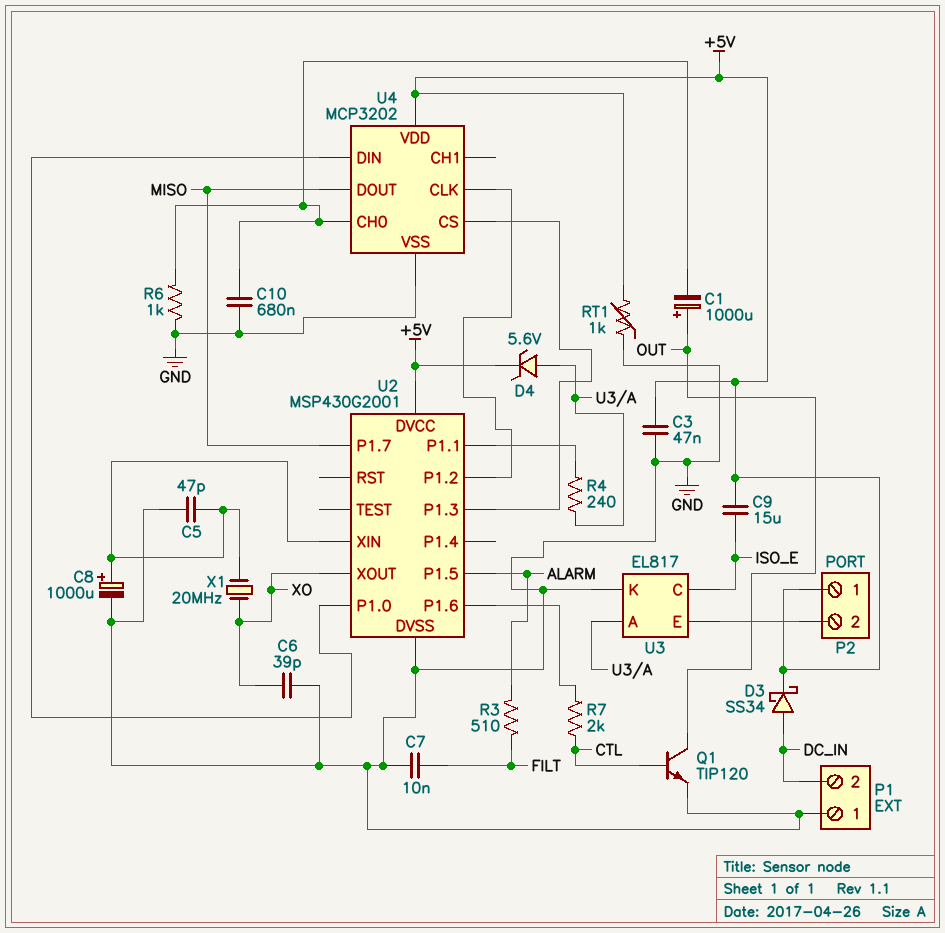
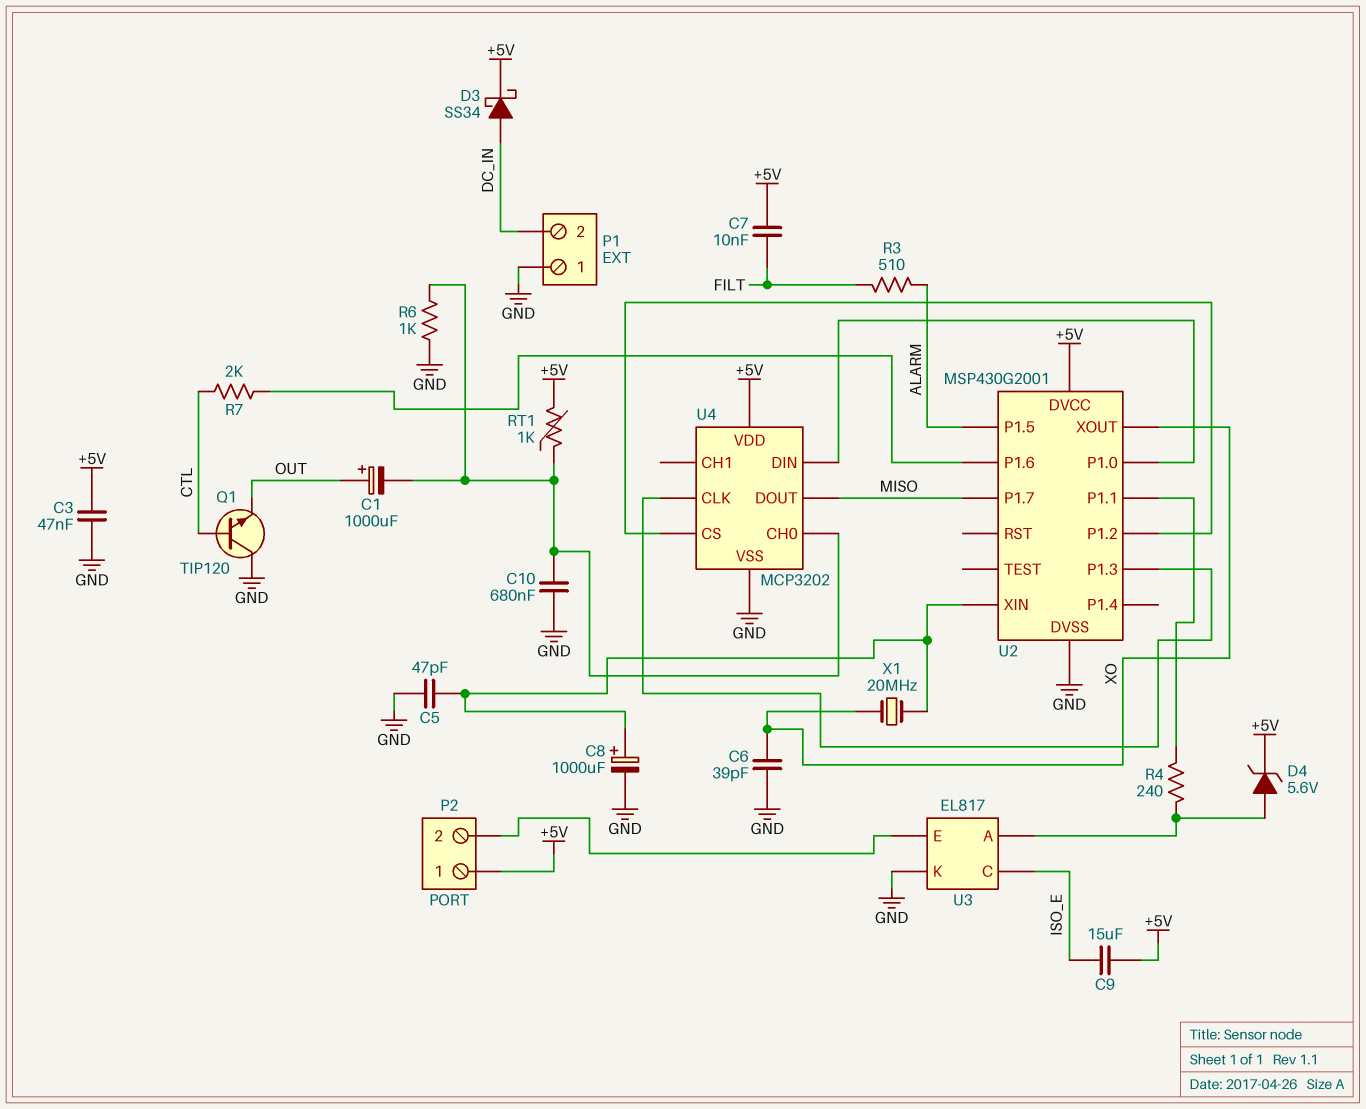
C7: 10nF (FILT, GND) -> 10nF (+5V, FILT)
Q1: NPN TIP120 (B CTL, C OUT, E GND) -> NPN TIP120 (B CTL, C GND, E OUT)
RT1: 1k (+5V, GND) -> 1k (+5V, U4/CH0)
U4 pin CLK: U2/P1.2 -> U2/P1.3
U4 pin CS: U2/P1.3 -> U2/P1.2

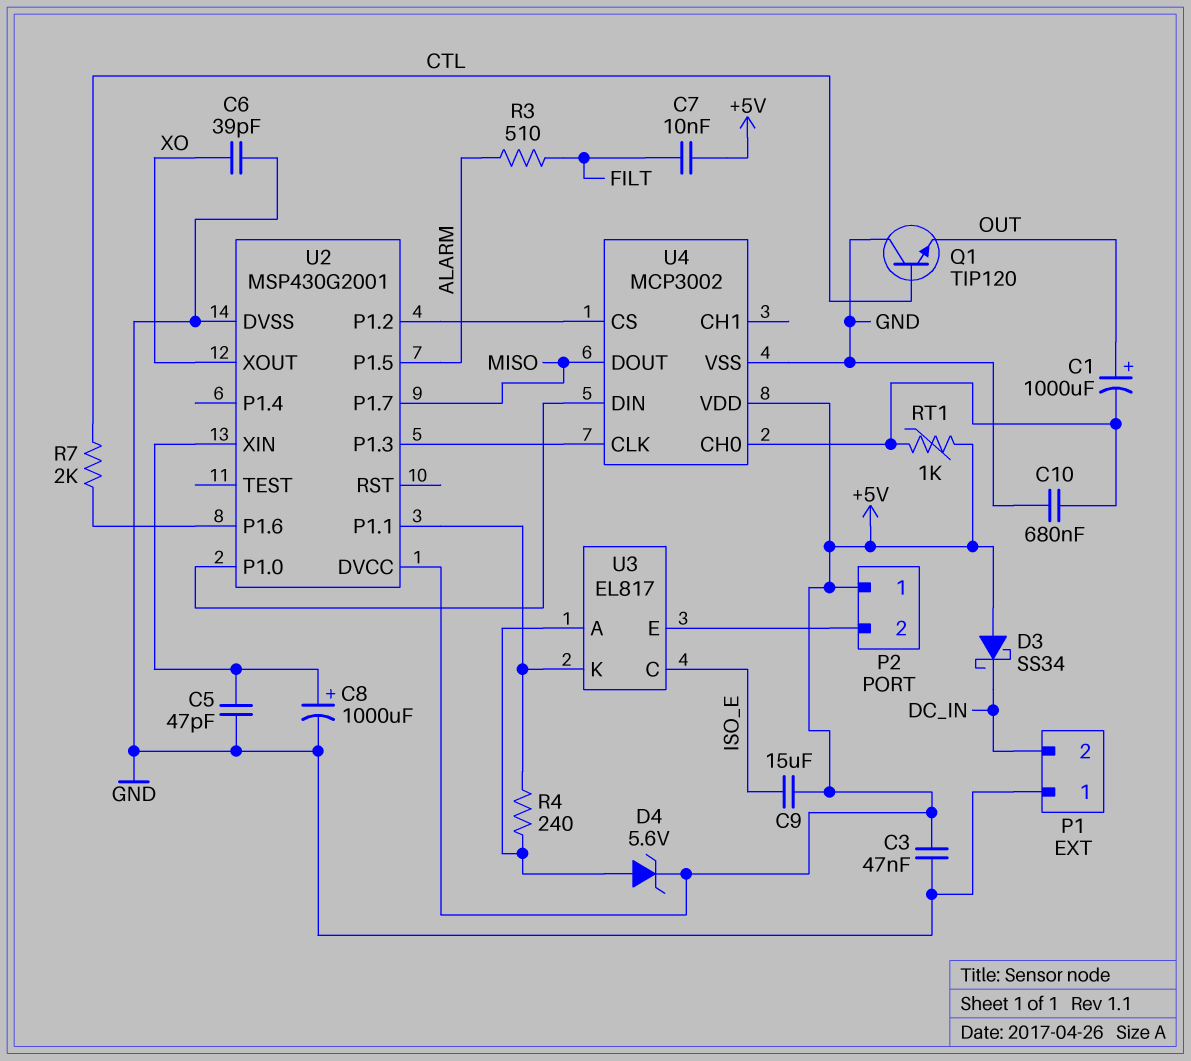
D3: schottky SS34 (A DC_IN, K +5V) -> schottky SS34 (A +5V, K DC_IN)
R6: 1k (GND, U4/CH0) -> none
U3 pin K: GND -> U2/P1.1
U4: MCP3202 -> MCP3002
X1: 20MHz (U2/XIN, XO) -> none

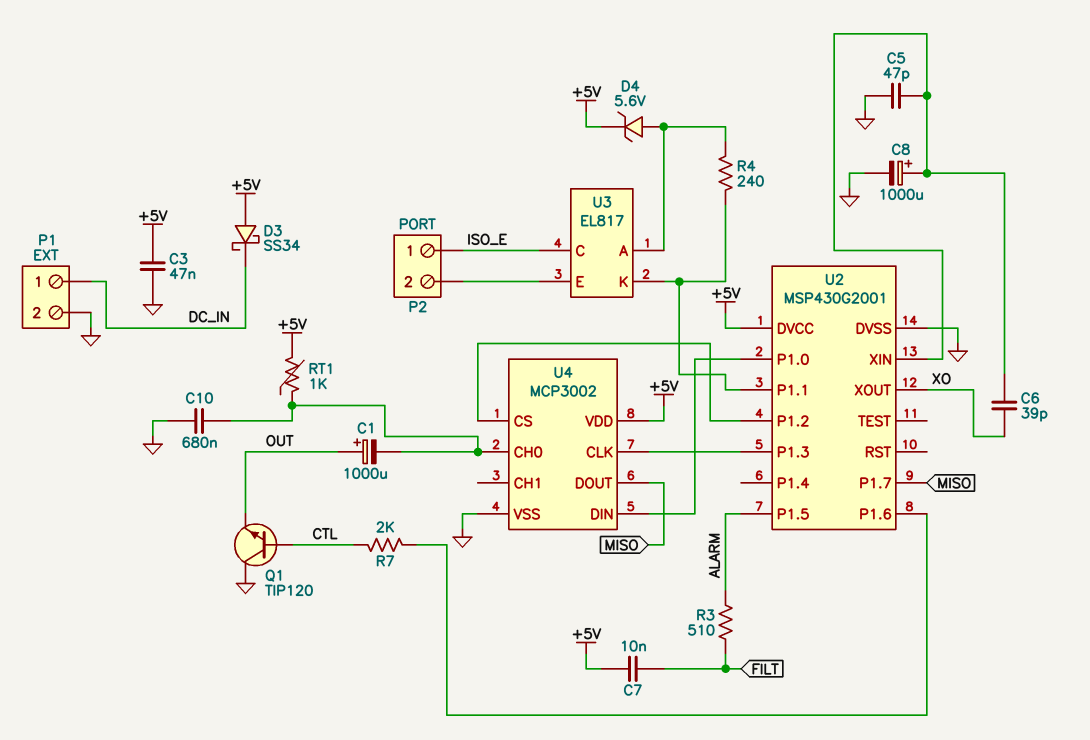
C6: 39pF (GND, XO) -> 39pF (U2/XIN, XO)
C9: 15uF (+5V, ISO_E) -> none
P1 pin 1: GND -> DC_IN
P1 pin 2: DC_IN -> GND
P2 pin 1: +5V -> ISO_E

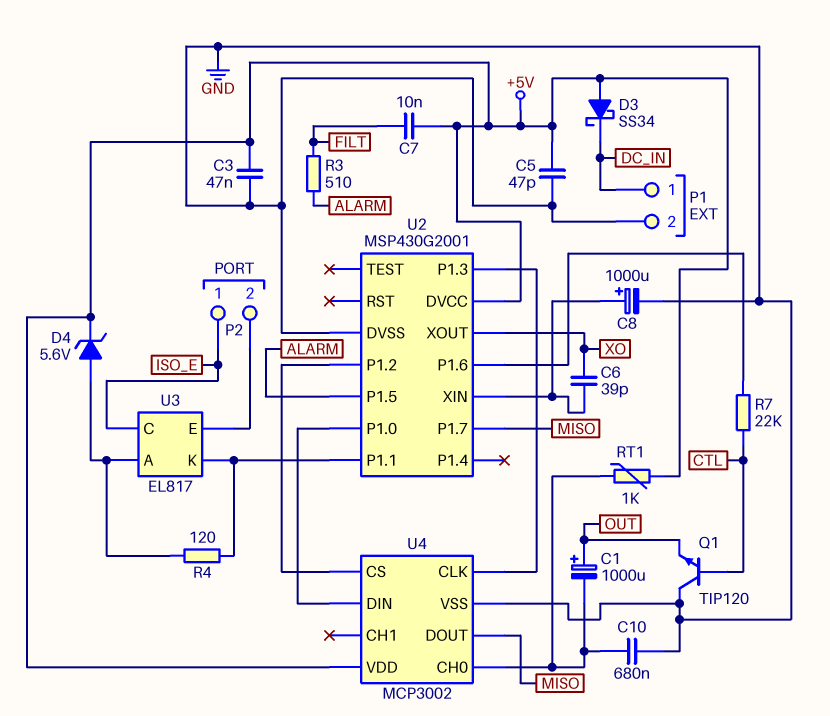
C5: 47pF (GND, U2/XIN) -> 47pF (+5V, GND)
R4: 240 (U2/P1.1, U3/A) -> 120 (U2/P1.1, U3/A)
R7: 2k (CTL, U2/P1.6) -> 22k (CTL, U2/P1.6)

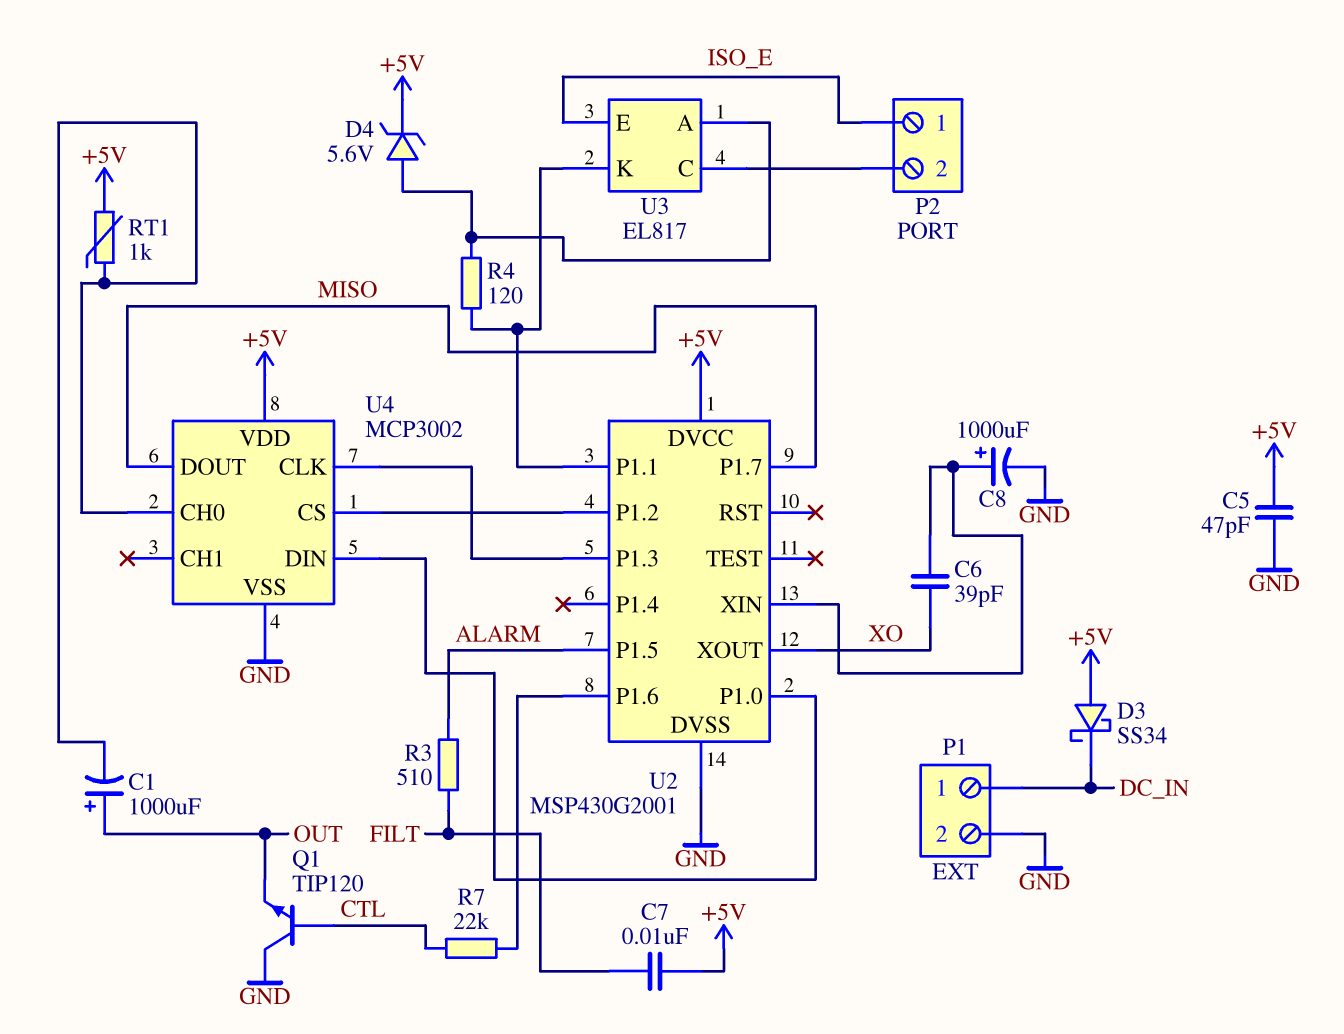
C3: 47nF (+5V, GND) -> none
C10: 680nF (GND, U4/CH0) -> none
U3 pin C: ISO_E -> P2/2
U3 pin E: P2/2 -> ISO_E

